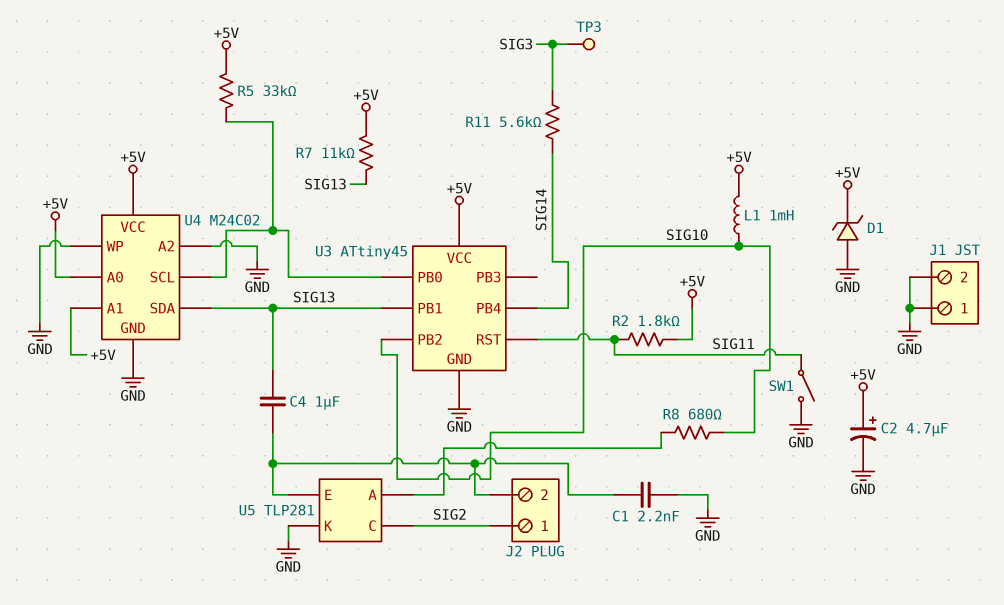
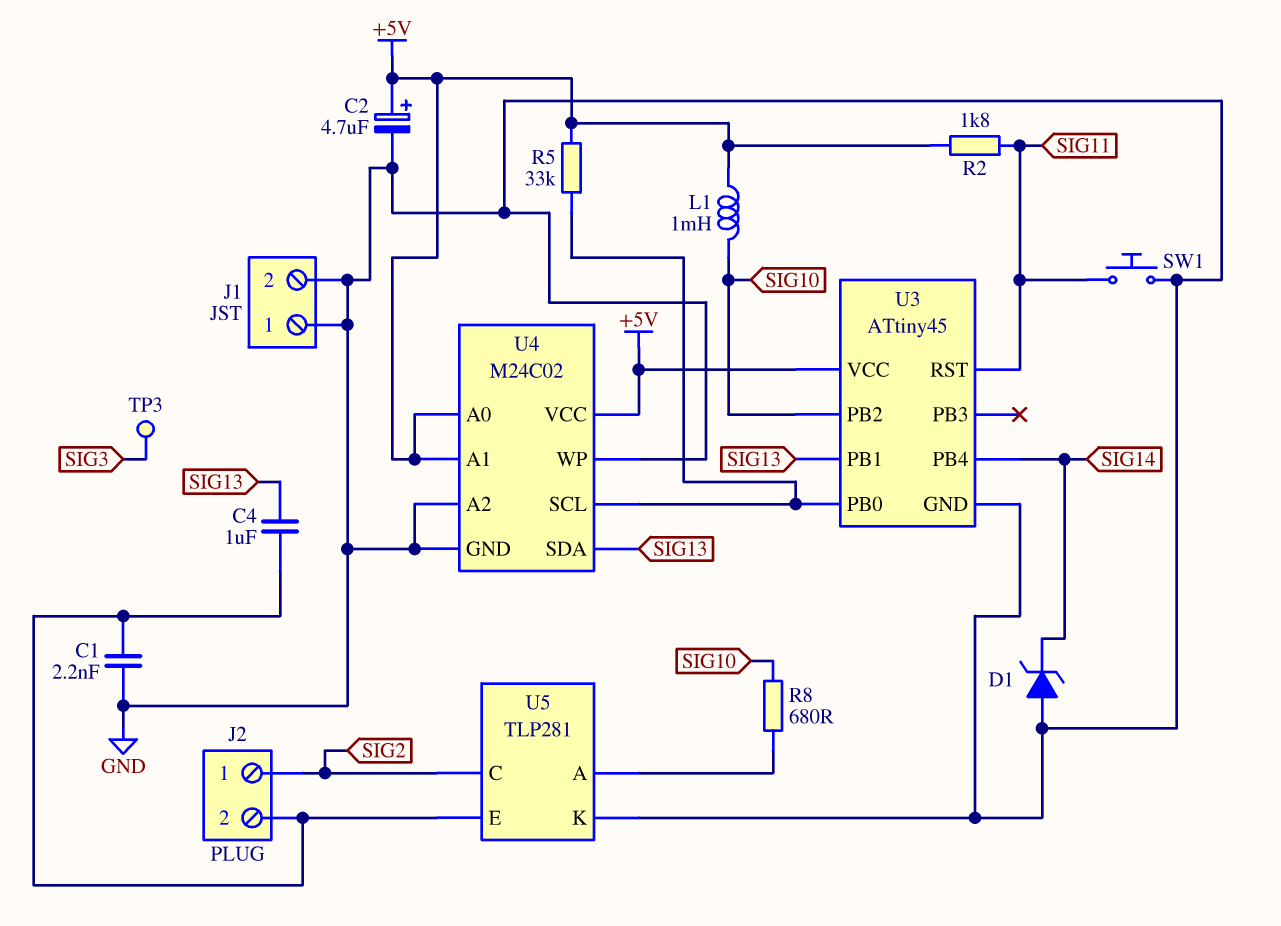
D1: zener (A GND, K +5V) -> zener (A GND, K SIG14)
R7: 11k (+5V, SIG13) -> none
R11: 5.6k (SIG3, SIG14) -> none
SW1: switch (GND, SIG11) -> button (GND, SIG11)

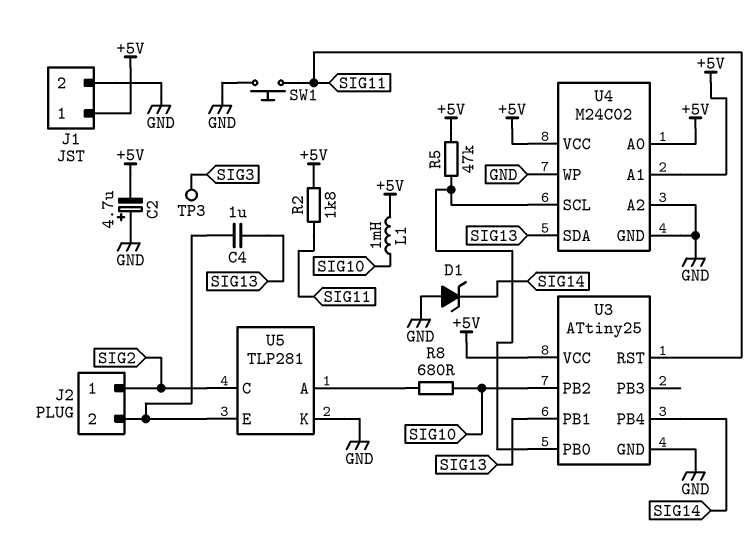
C1: 2.2nF (GND, J2/2) -> none
C2: 4.7uF (plus +5V, minus GND) -> 4.7uF (plus GND, minus +5V)
J1 pin 1: GND -> +5V
R5: 33k (+5V, U3/PB0) -> 47k (+5V, U3/PB0)
U3: ATtiny45 -> ATtiny25

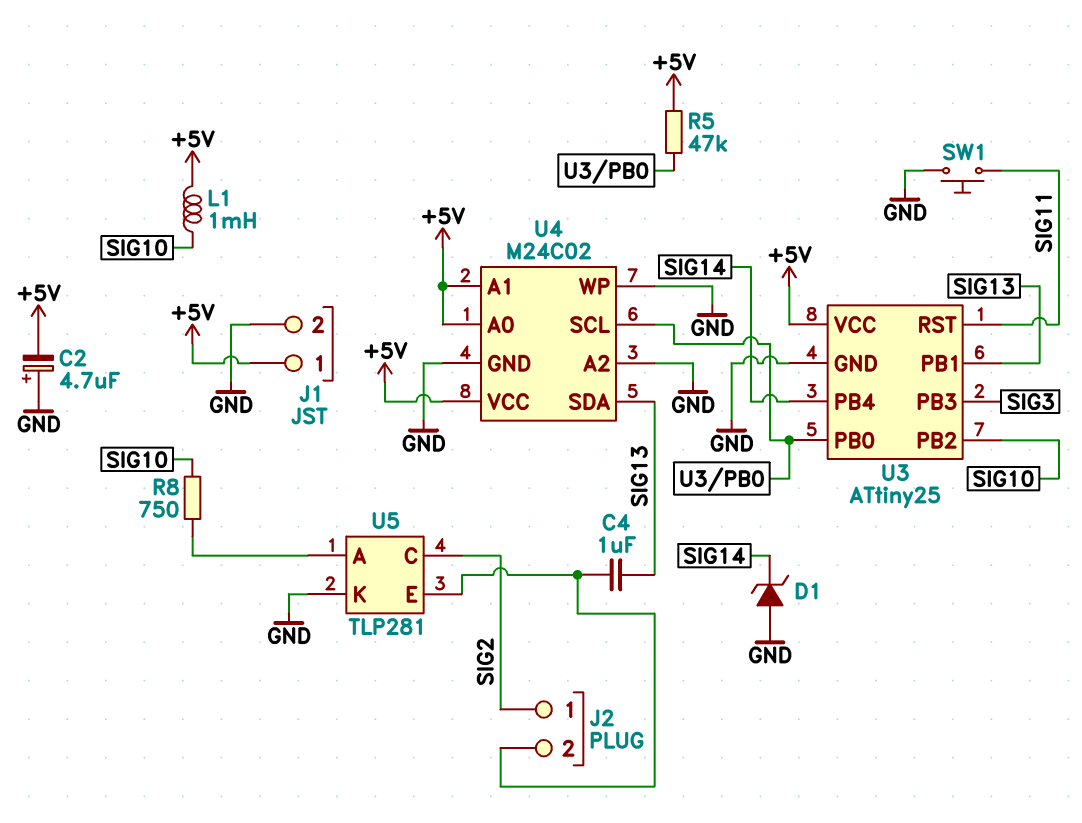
R2: 1.8k (+5V, SIG11) -> none
R8: 680 (SIG10, U5/A) -> 750 (SIG10, U5/A)
TP3: test point (SIG3) -> none
U3 pin PB3: none -> SIG3

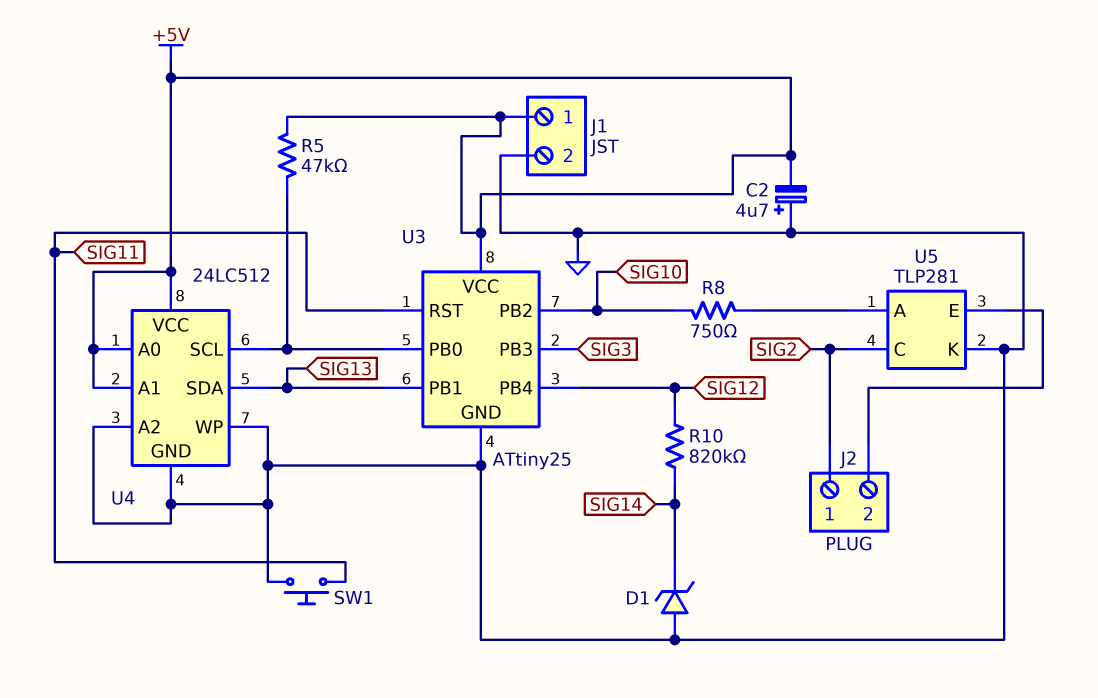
C4: 1uF (J2/2, SIG13) -> none
L1: 1mH (+5V, SIG10) -> none
R10: none -> 820k (SIG12, SIG14)
U3 pin PB4: SIG14 -> SIG12
U4: M24C02 -> 24LC512

